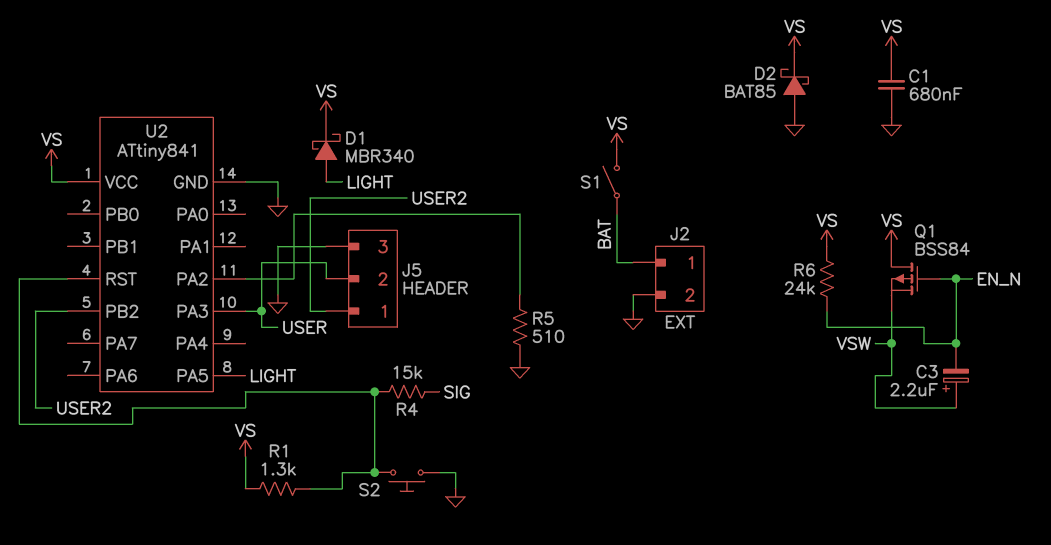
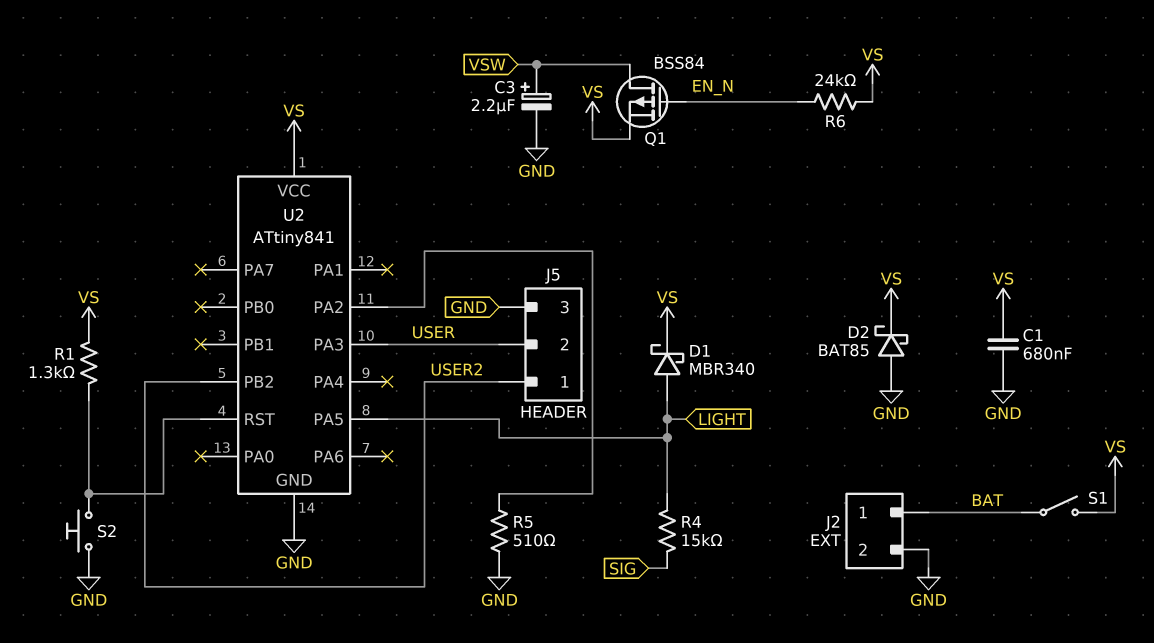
C3: 2.2uF (plus VSW, minus EN_N) -> 2.2uF (plus VSW, minus GND)
Q1: PMOS BSS84 (G EN_N, D VS, S VSW) -> PMOS BSS84 (G EN_N, D VSW, S VS)
R4: 15k (SIG, U2/RST) -> 15k (LIGHT, SIG)

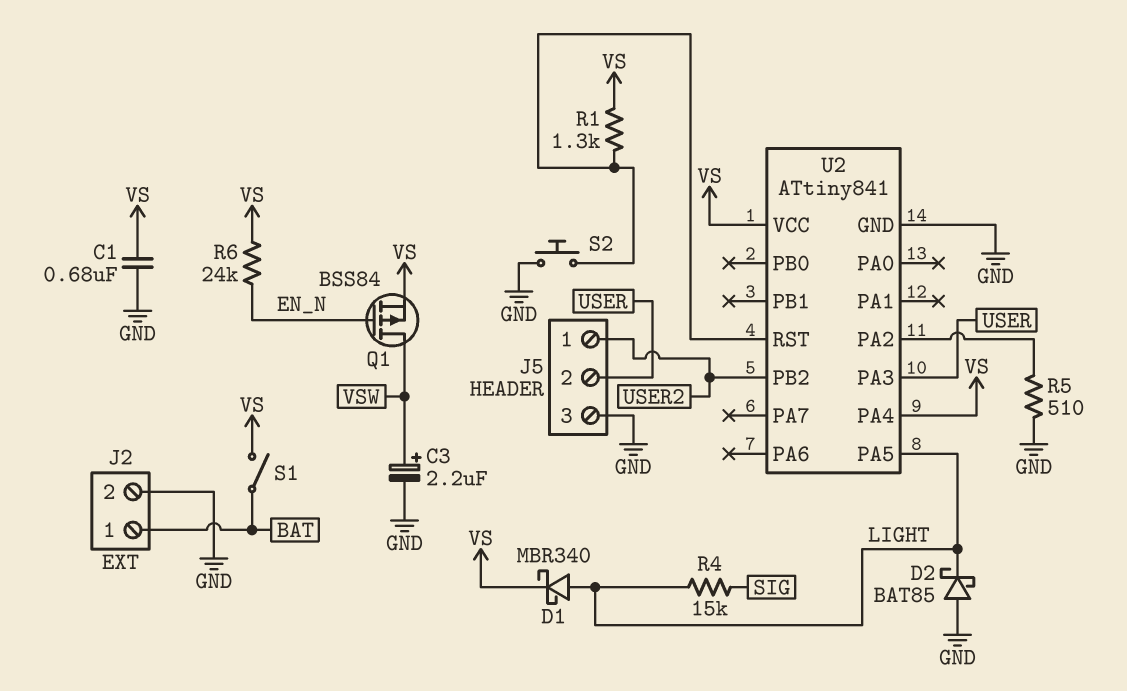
D2: schottky BAT85 (A GND, K VS) -> schottky BAT85 (A GND, K LIGHT)
U2 pin PA4: none -> VS

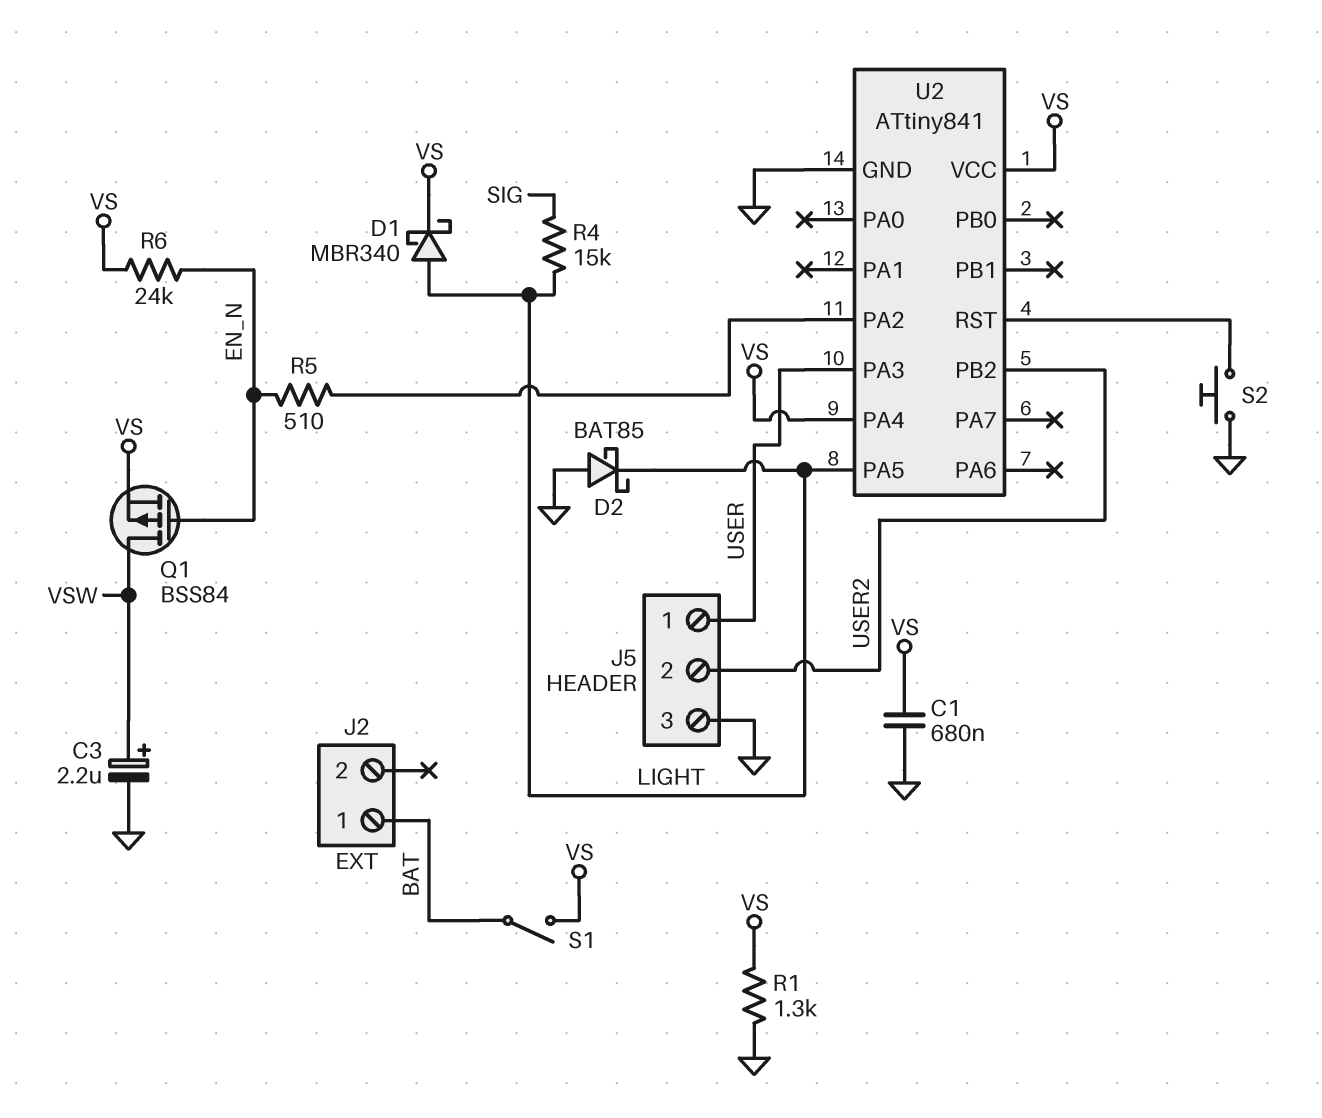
J2 pin 2: GND -> none
J5 pin 1: USER2 -> USER
J5 pin 2: USER -> USER2
R1: 1.3k (U2/RST, VS) -> 1.3k (GND, VS)
R5: 510 (GND, U2/PA2) -> 510 (EN_N, U2/PA2)

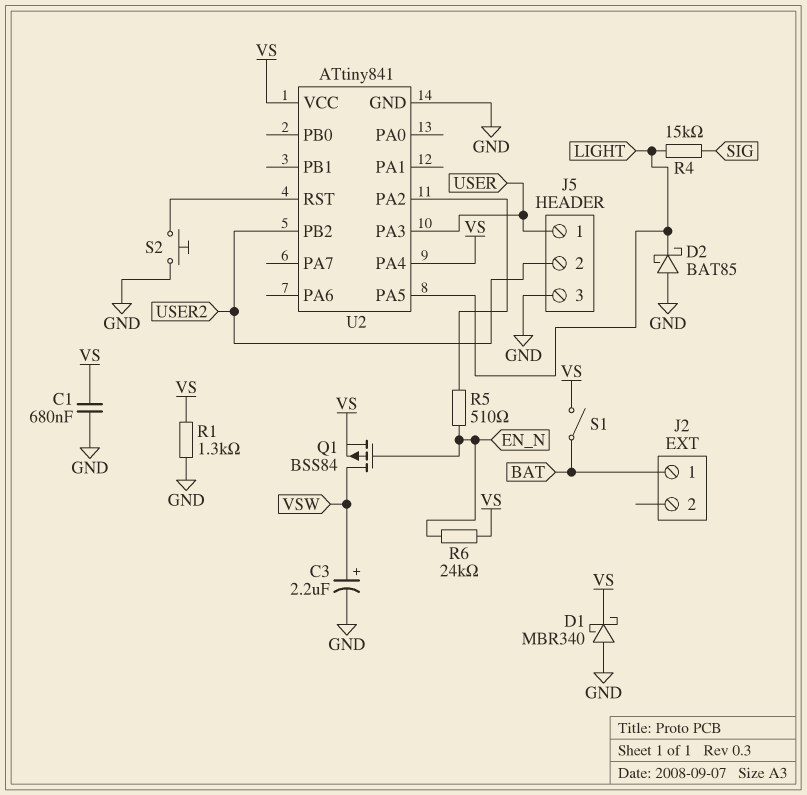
D1: schottky MBR340 (A LIGHT, K VS) -> schottky MBR340 (A GND, K VS)

